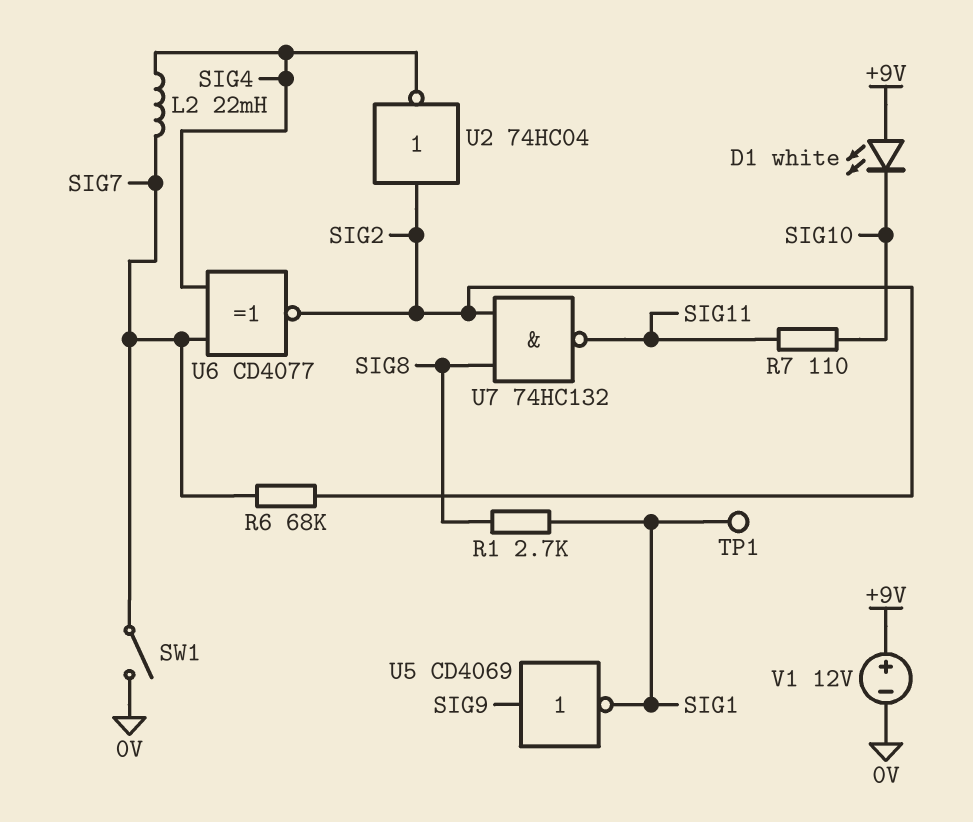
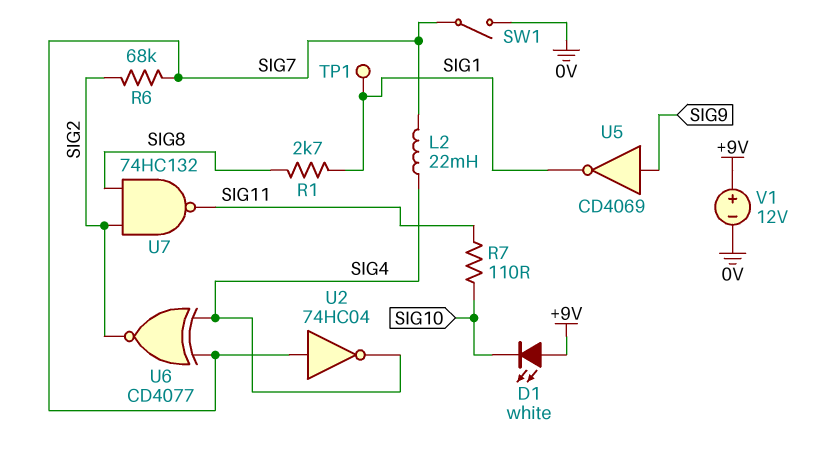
U2: NOT 74HC04 (in SIG2, out SIG4) -> NOT 74HC04 (in SIG7, out SIG4)

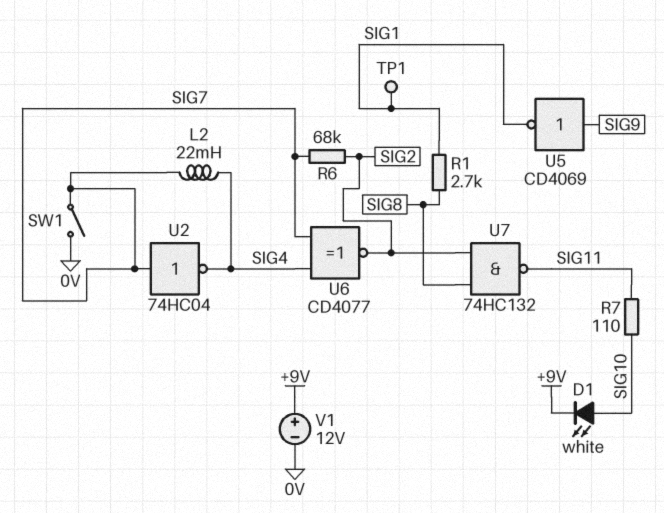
D1: LED white (A +9V, K SIG10) -> LED white (A SIG10, K +9V)

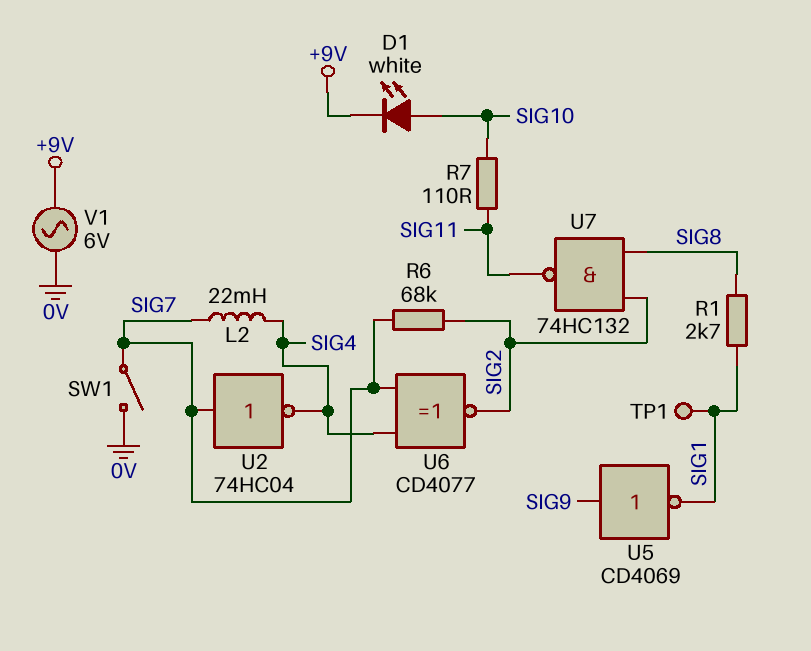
V1: 12V (plus +9V, minus 0V) -> AC 6V (+9V, 0V)

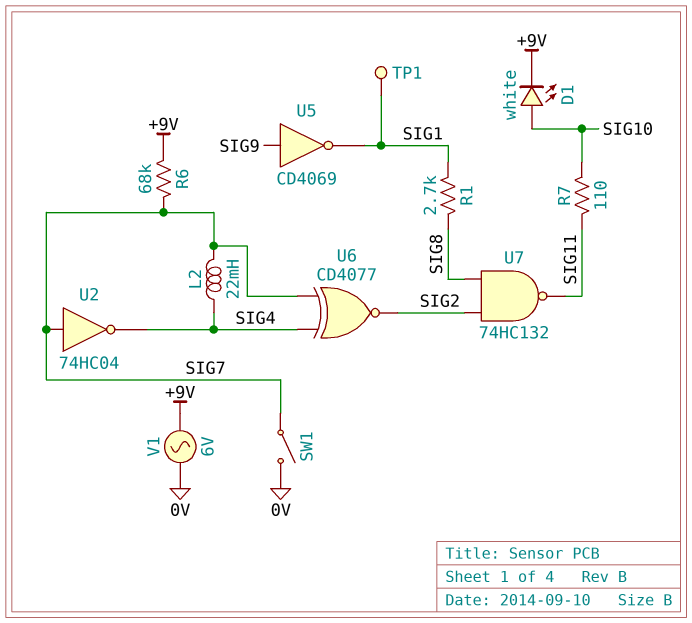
R6: 68k (SIG2, SIG7) -> 68k (+9V, SIG7)

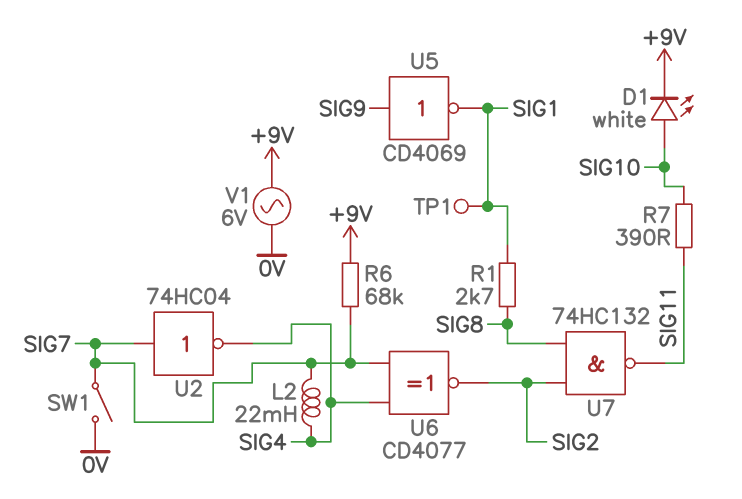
R7: 110 (SIG10, SIG11) -> 390 (SIG10, SIG11)

